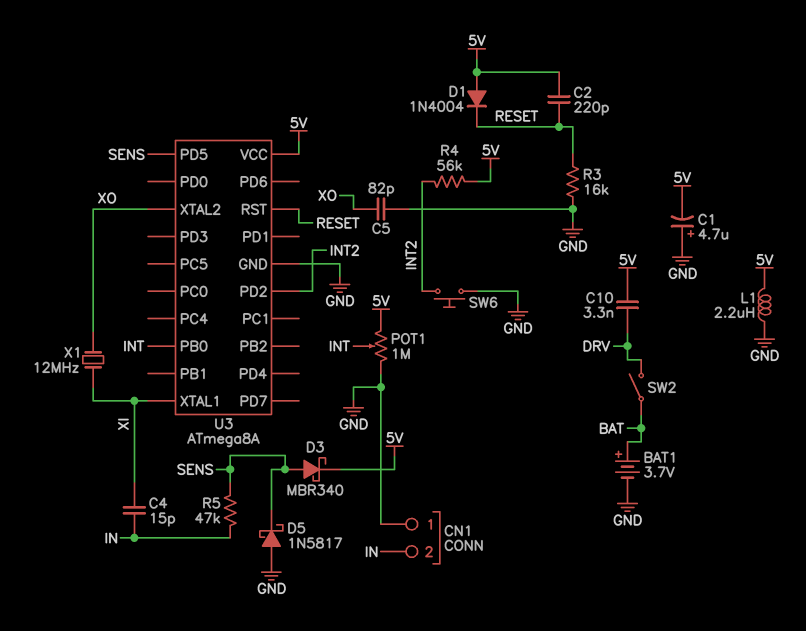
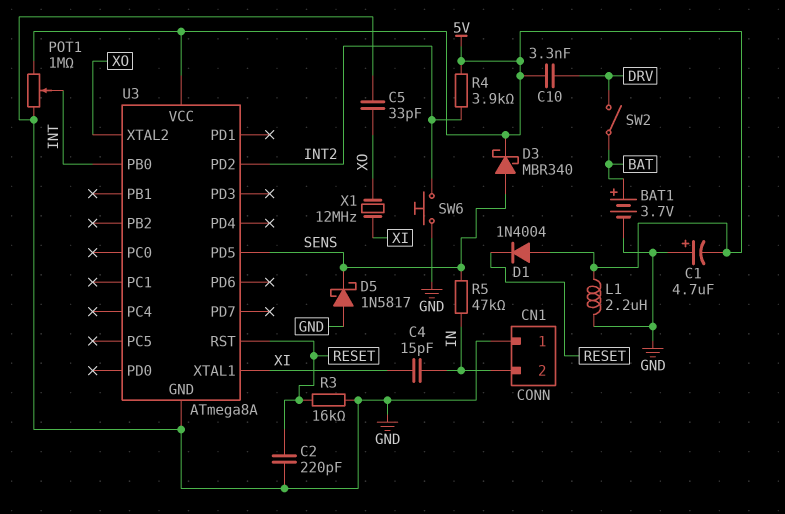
C2: 220pF (5V, RESET) -> 220pF (GND, RESET)
C5: 82pF (GND, XO) -> 33pF (GND, XO)
R4: 56k (5V, INT2) -> 3.9k (5V, INT2)

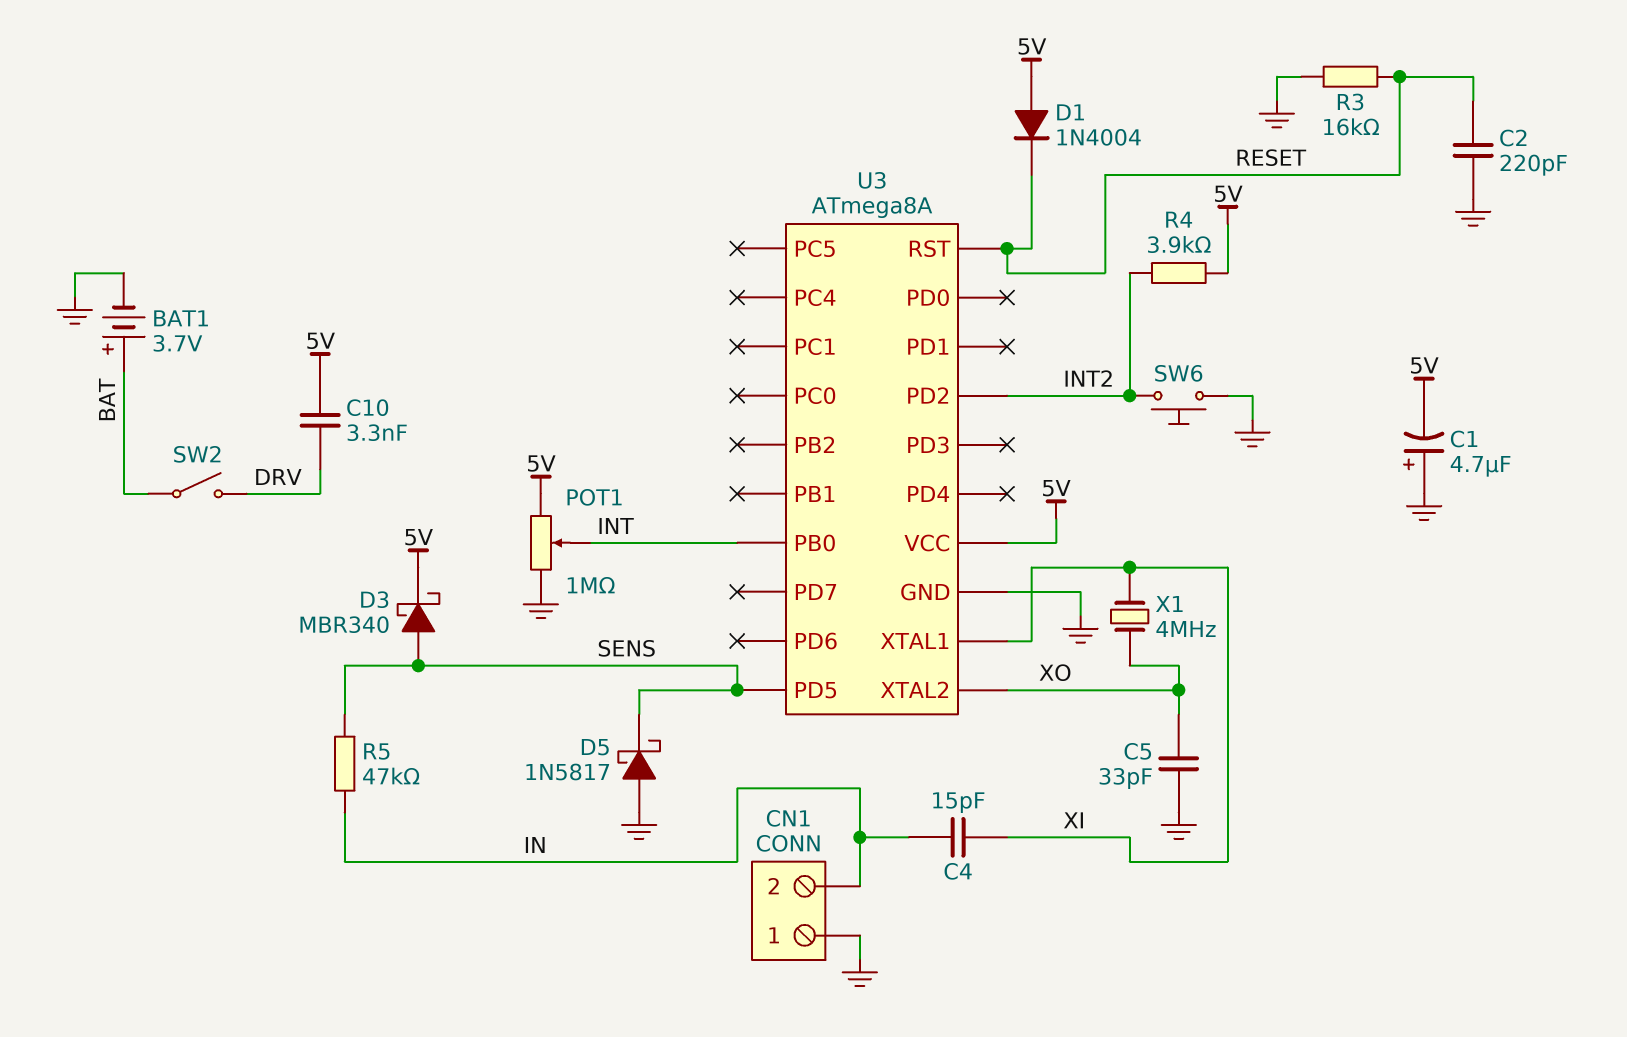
L1: 2.2uH (5V, GND) -> none
X1: 12MHz (XI, XO) -> 4MHz (XI, XO)

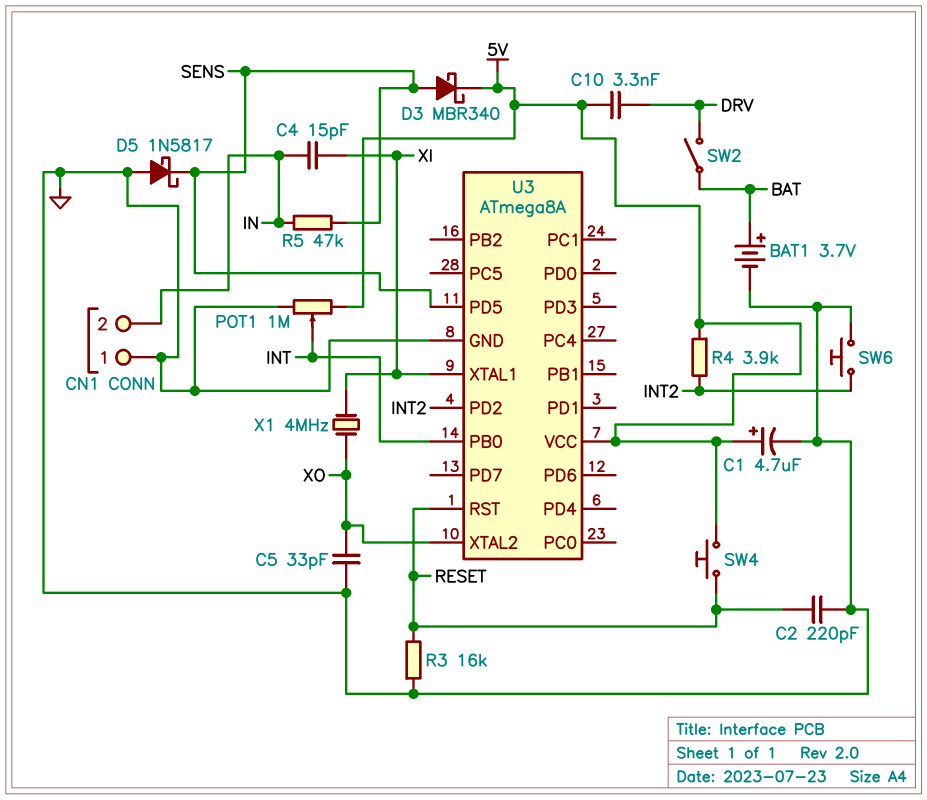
C1: 4.7uF (plus GND, minus 5V) -> 4.7uF (plus 5V, minus GND)
D1: diode 1N4004 (A 5V, K RESET) -> none
SW4: none -> button (5V, RESET)

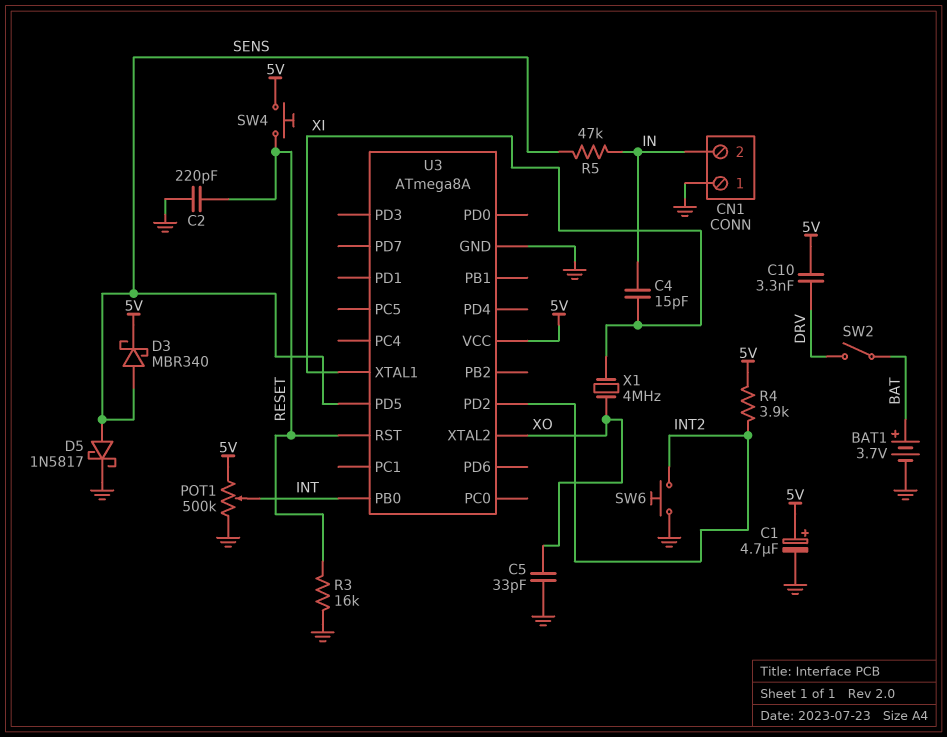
D5: schottky 1N5817 (A GND, K SENS) -> schottky 1N5817 (A SENS, K GND)
POT1: 1M (5V, GND, wiper INT) -> 500k (5V, GND, wiper INT)

